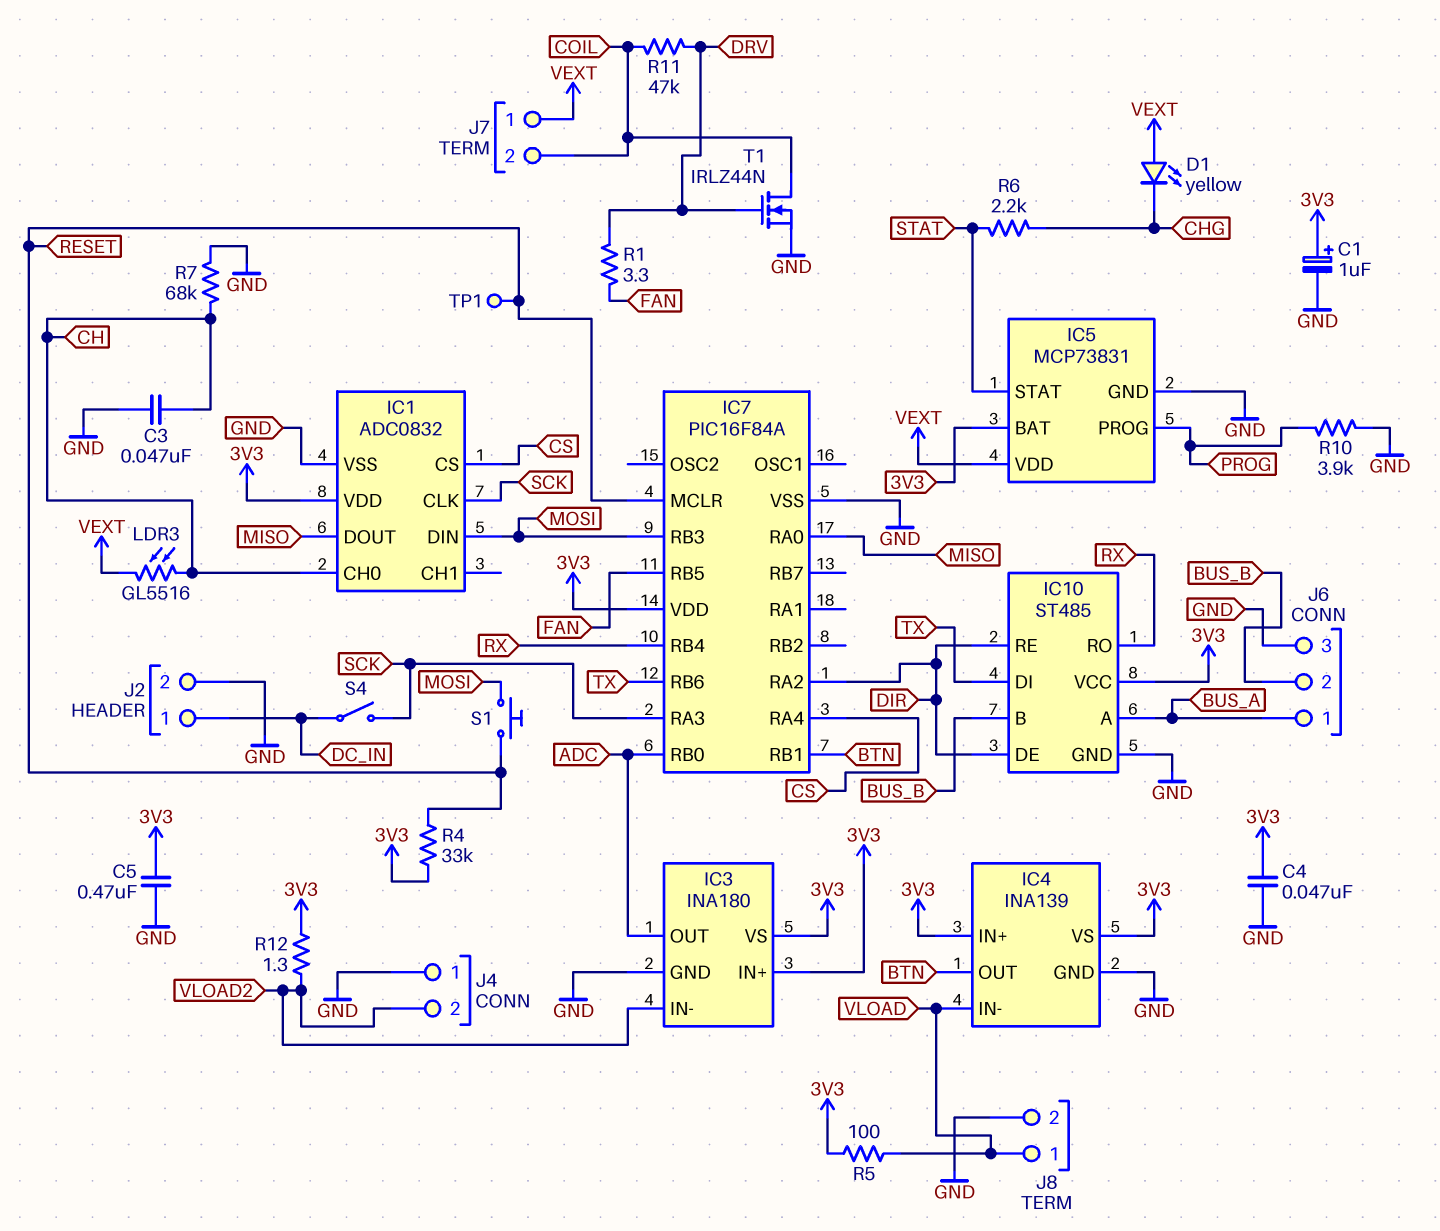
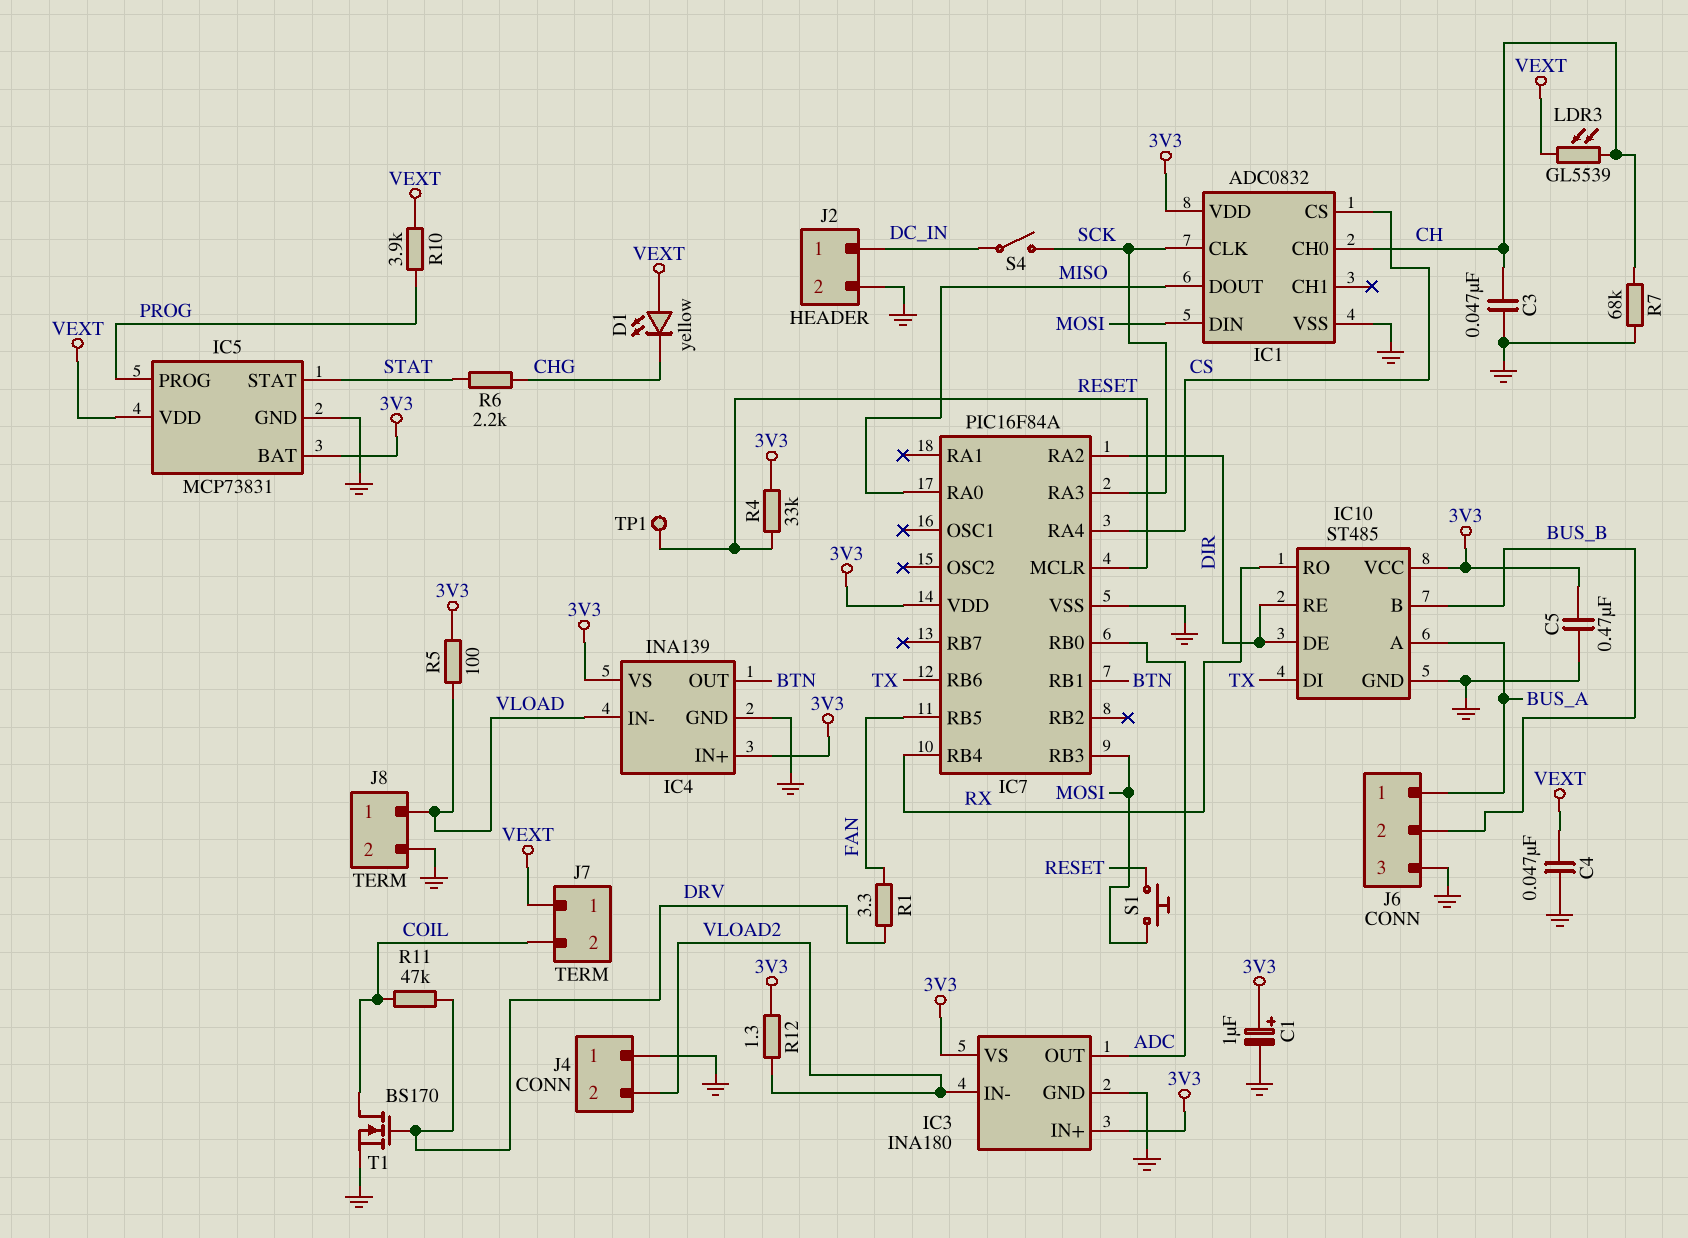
C4: 47nF (3V3, GND) -> 47nF (GND, VEXT)
LDR3: GL5516 (CH, VEXT) -> GL5539 (CH, VEXT)
R10: 3.9k (GND, PROG) -> 3.9k (PROG, VEXT)
T1: NMOS IRLZ44N (G DRV, D COIL, S GND) -> NMOS BS170 (G DRV, D COIL, S GND)

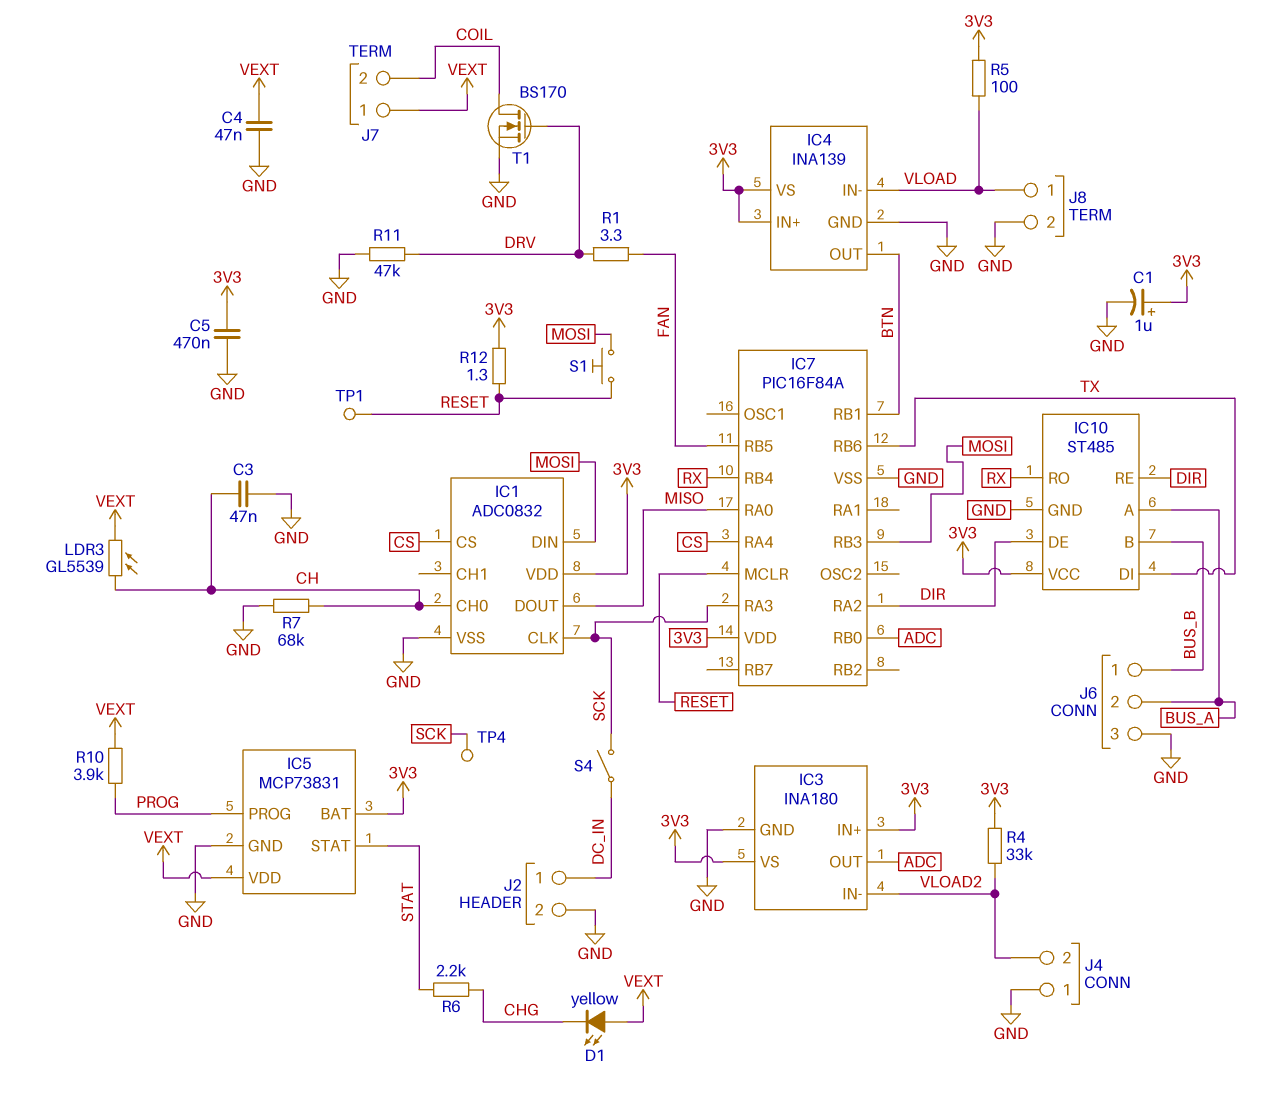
J6 pin 1: BUS_A -> BUS_B
J6 pin 2: BUS_B -> BUS_A
R4: 33k (3V3, RESET) -> 33k (3V3, VLOAD2)
R11: 47k (COIL, DRV) -> 47k (DRV, GND)
R12: 1.3 (3V3, VLOAD2) -> 1.3 (3V3, RESET)
TP4: none -> test point (SCK)

